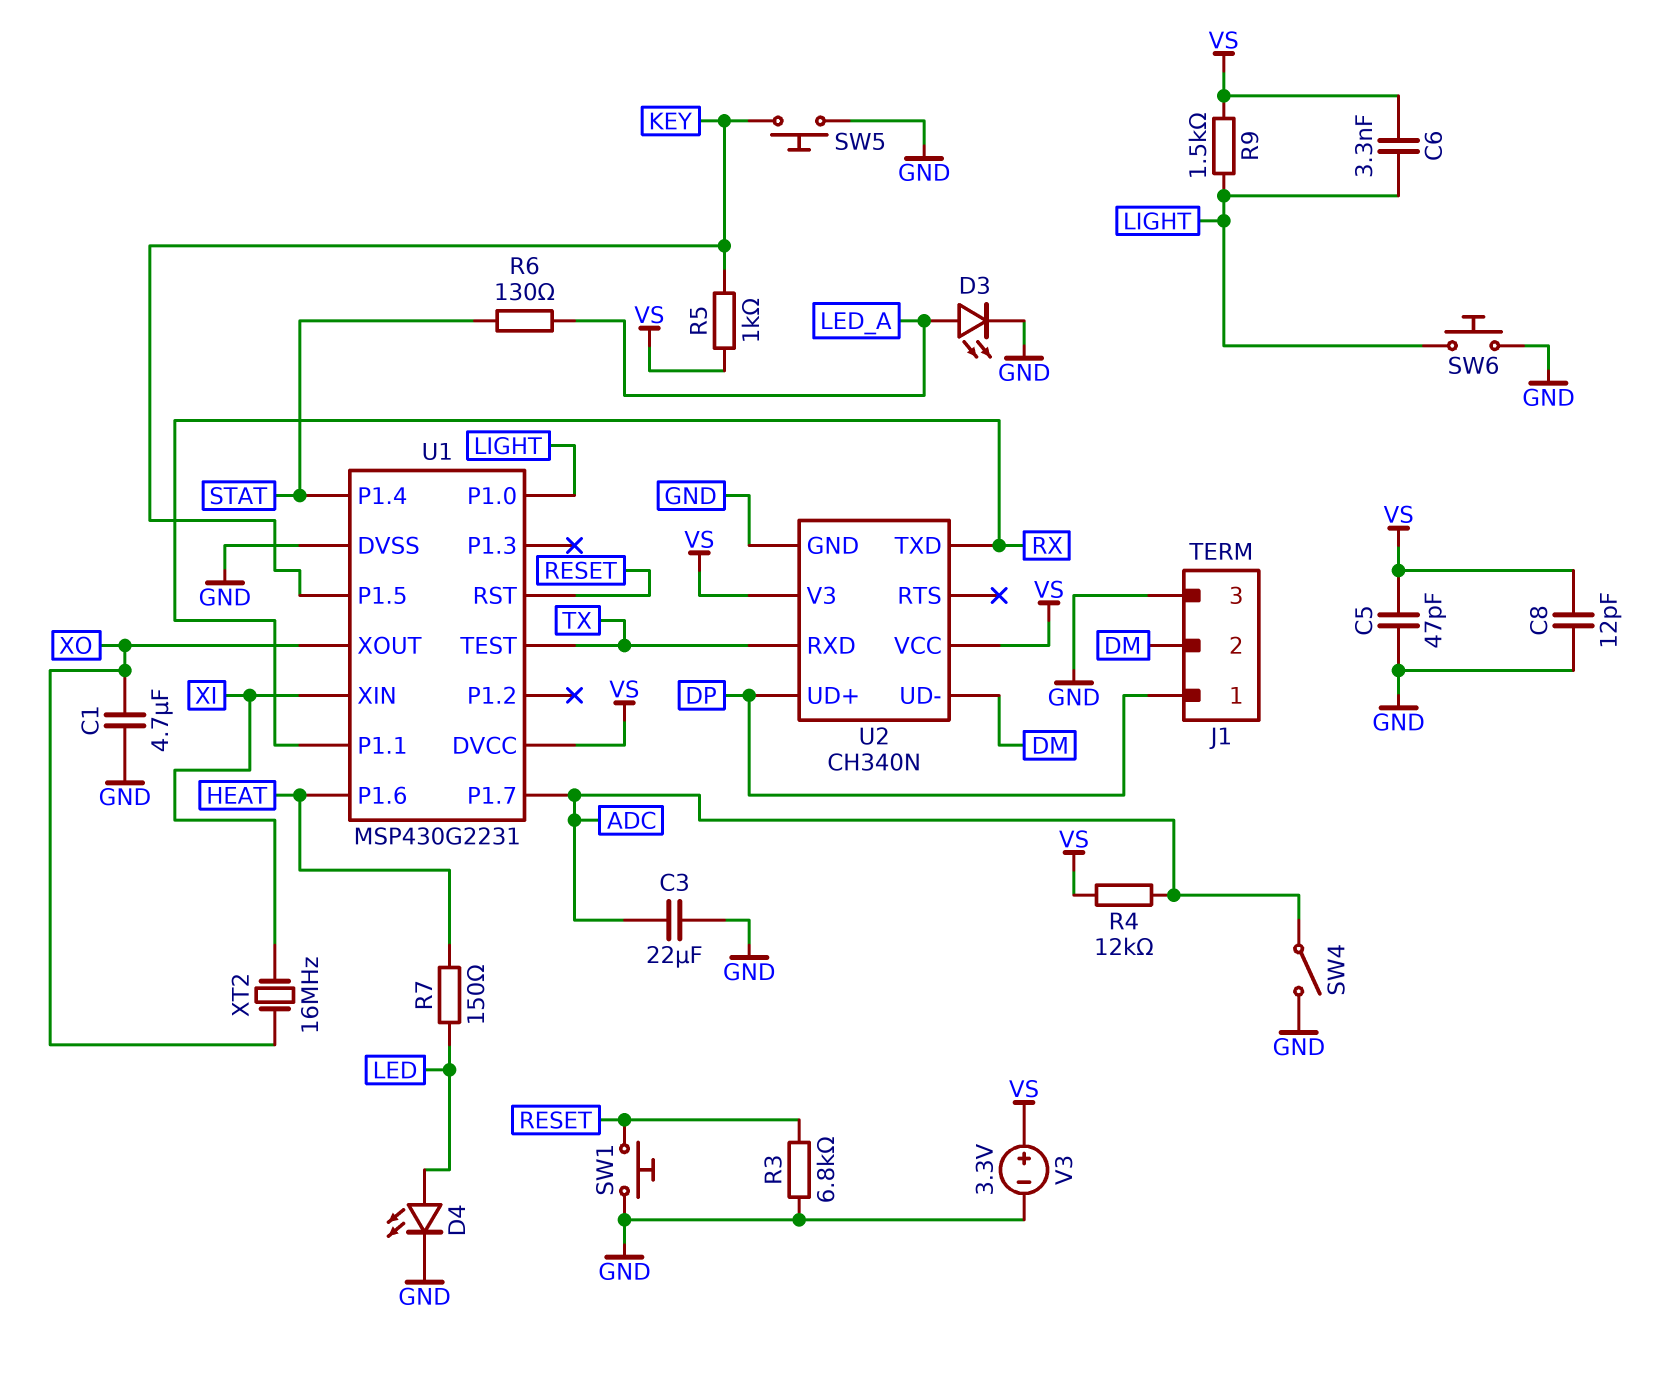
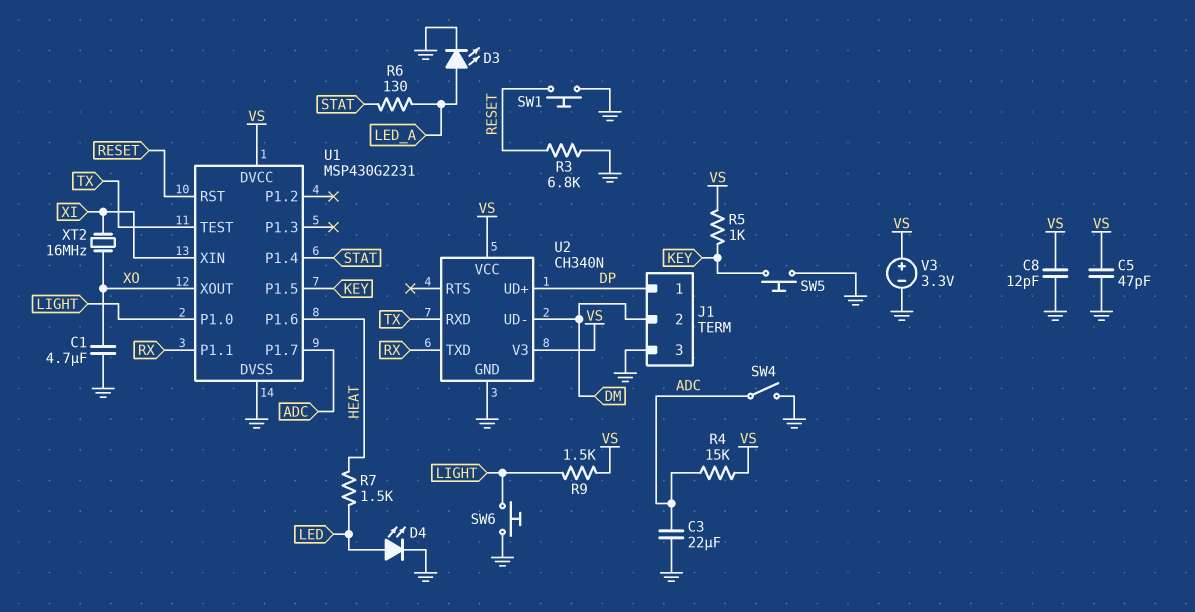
C6: 3.3nF (LIGHT, VS) -> none
R4: 12k (ADC, VS) -> 15k (ADC, VS)
R7: 150 (HEAT, LED) -> 1.5k (HEAT, LED)

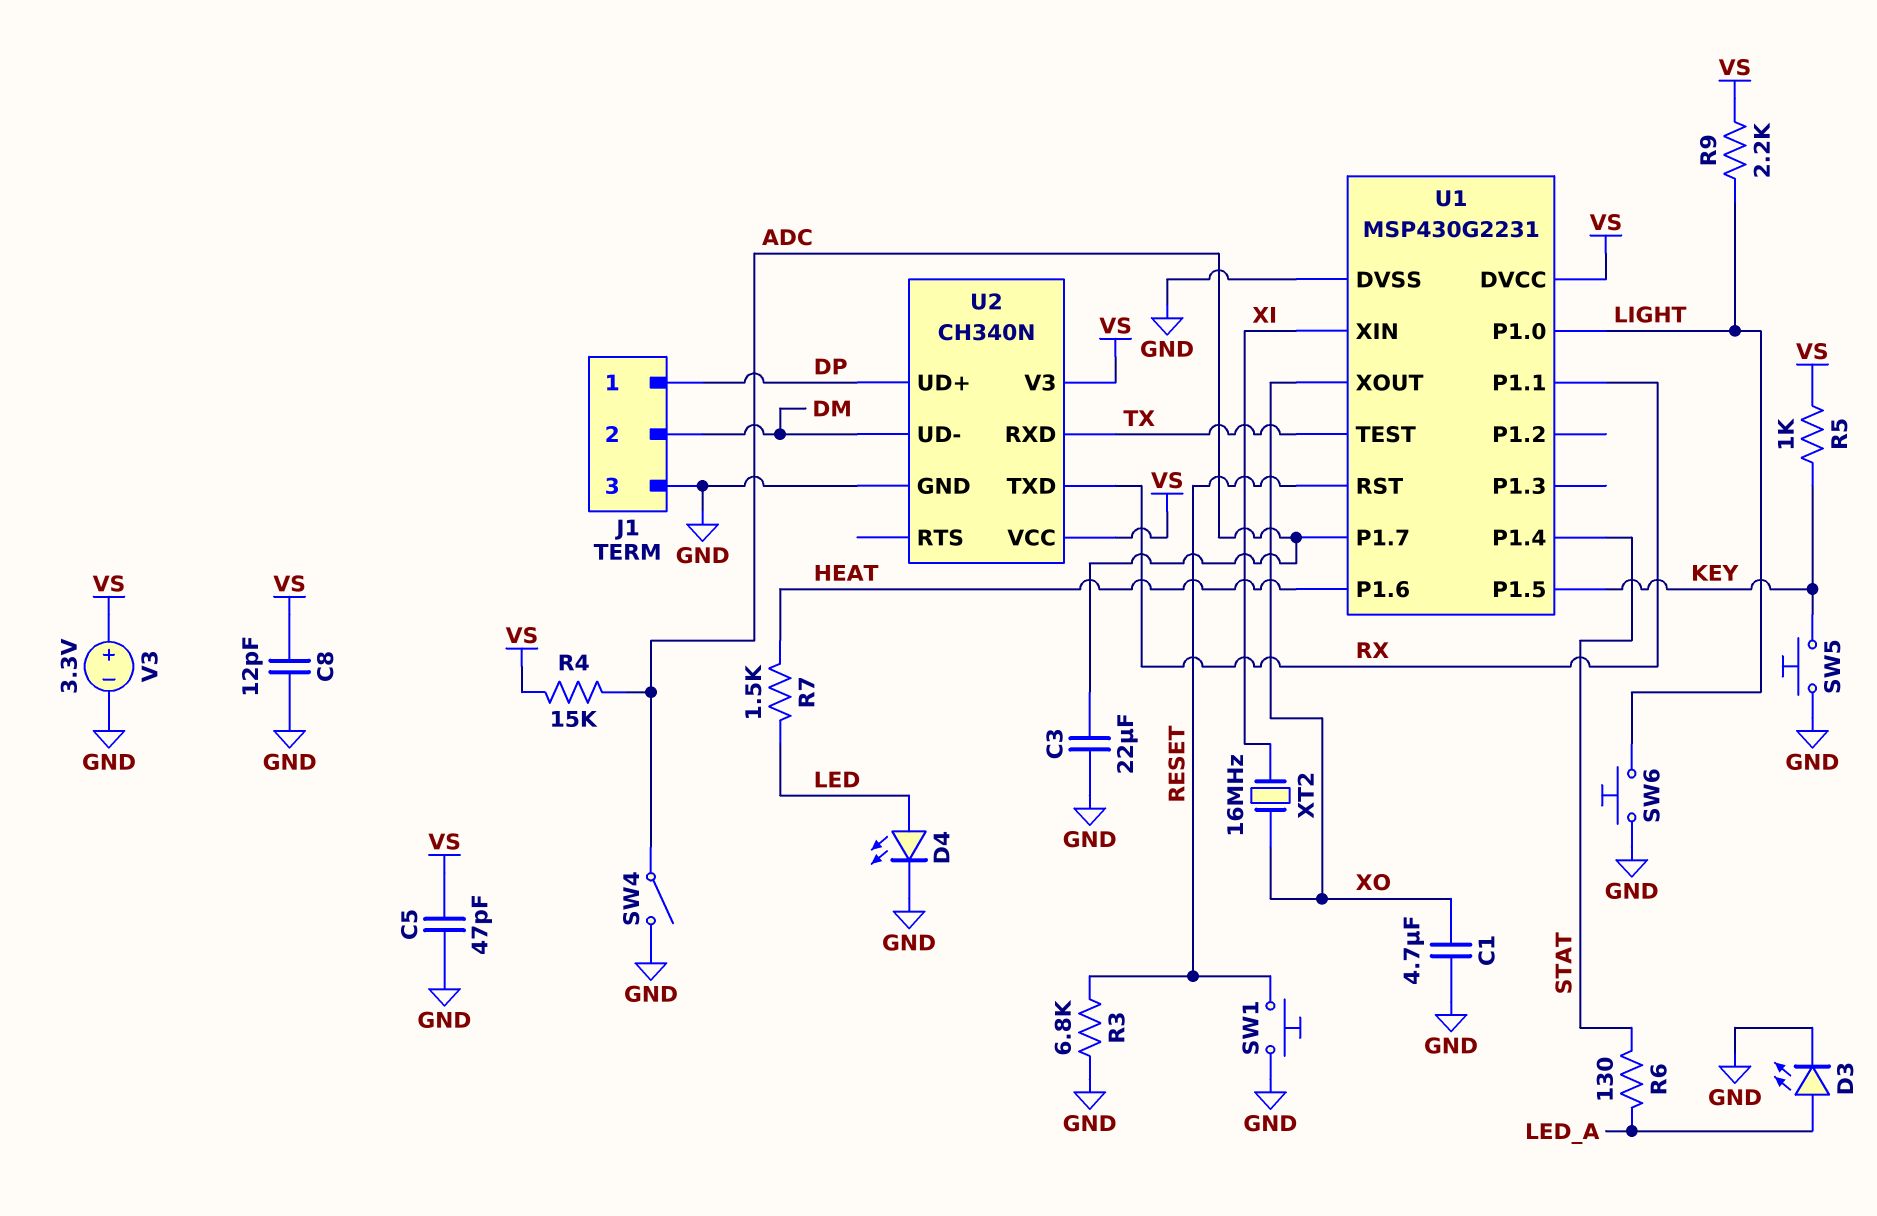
R9: 1.5k (LIGHT, VS) -> 2.2k (LIGHT, VS)

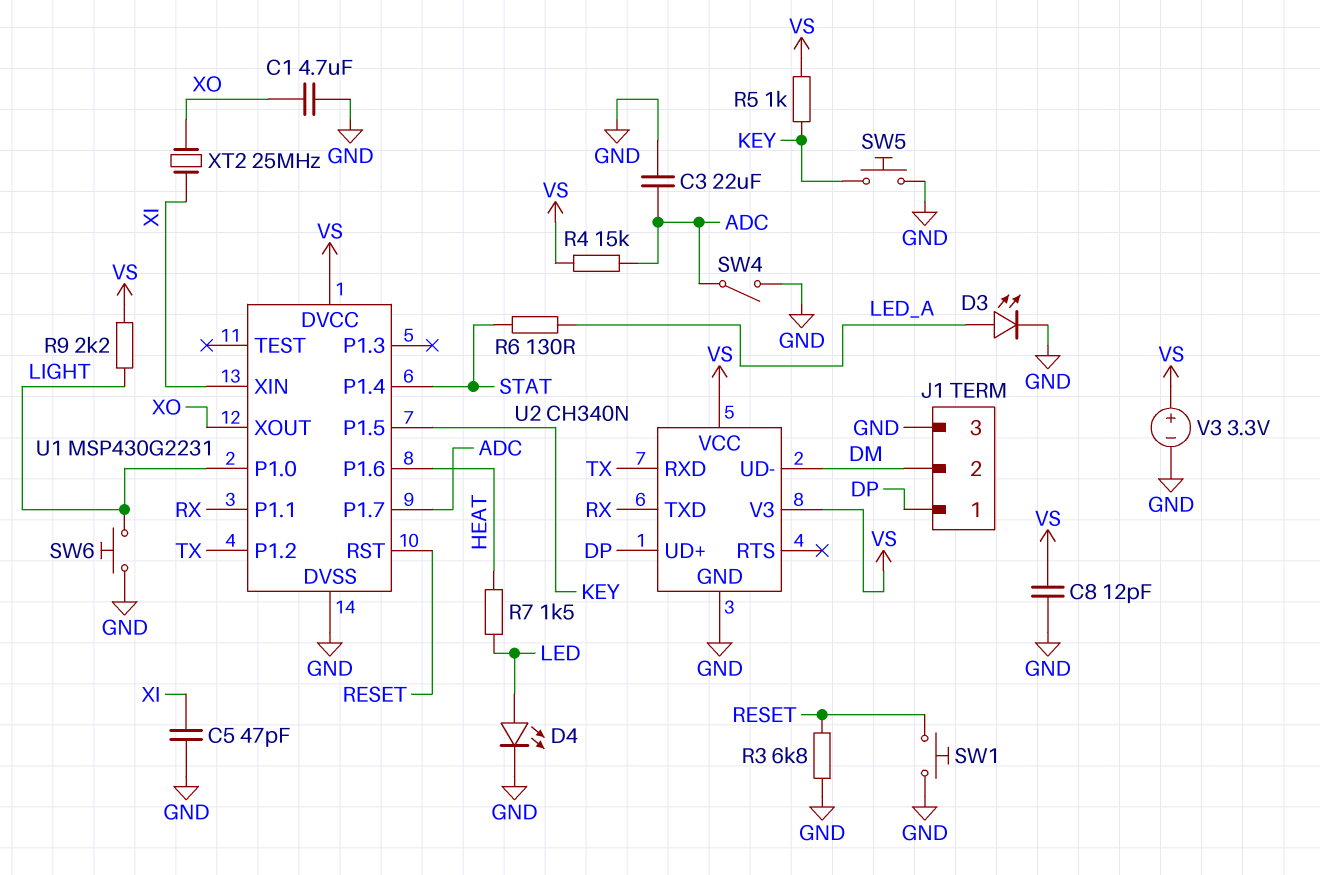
C5: 47pF (GND, VS) -> 47pF (GND, XI)
U1 pin P1.2: none -> TX
U1 pin TEST: TX -> none
XT2: 16MHz (XI, XO) -> 25MHz (XI, XO)

